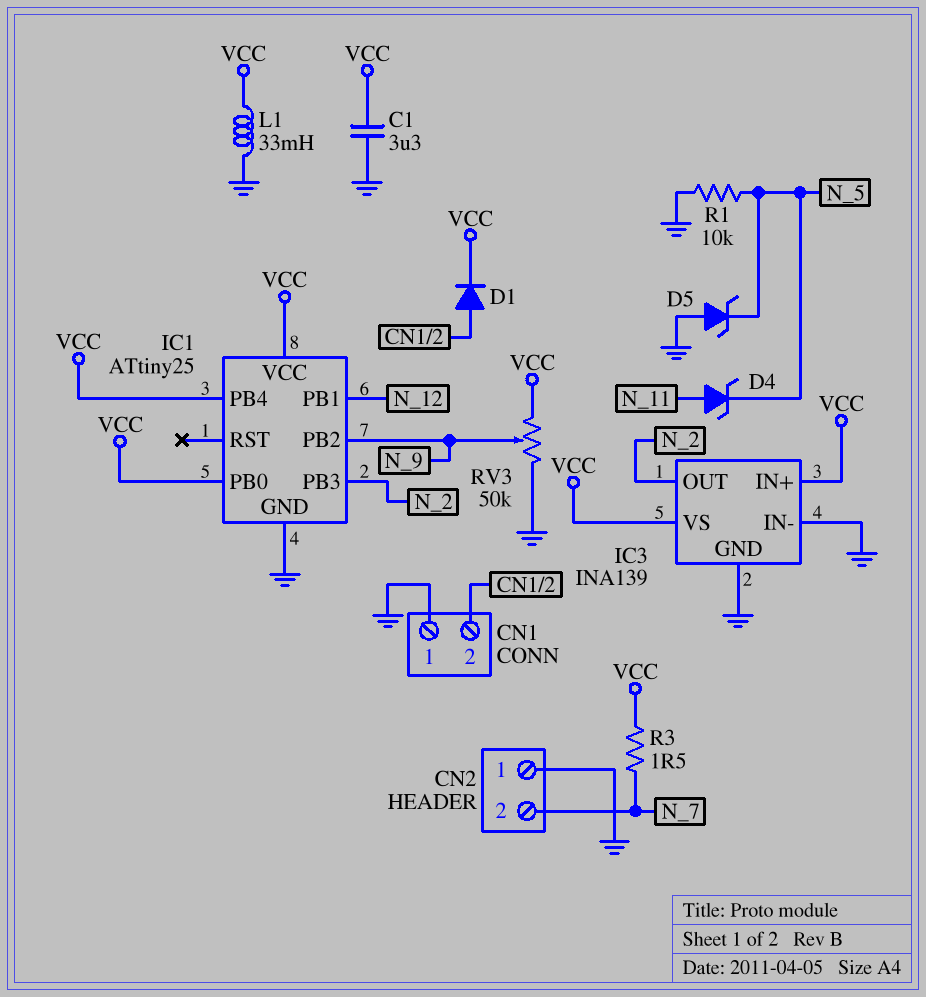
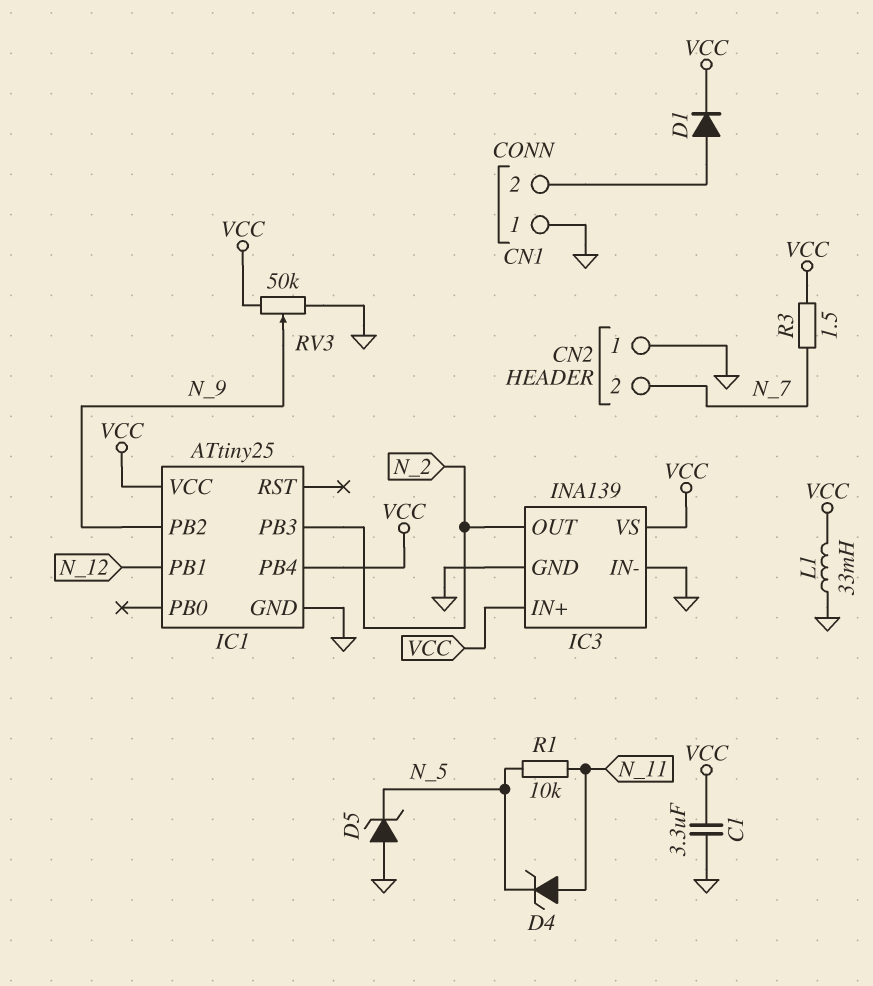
IC1 pin PB0: VCC -> none
R1: 10k (GND, N_5) -> 10k (N_5, N_11)

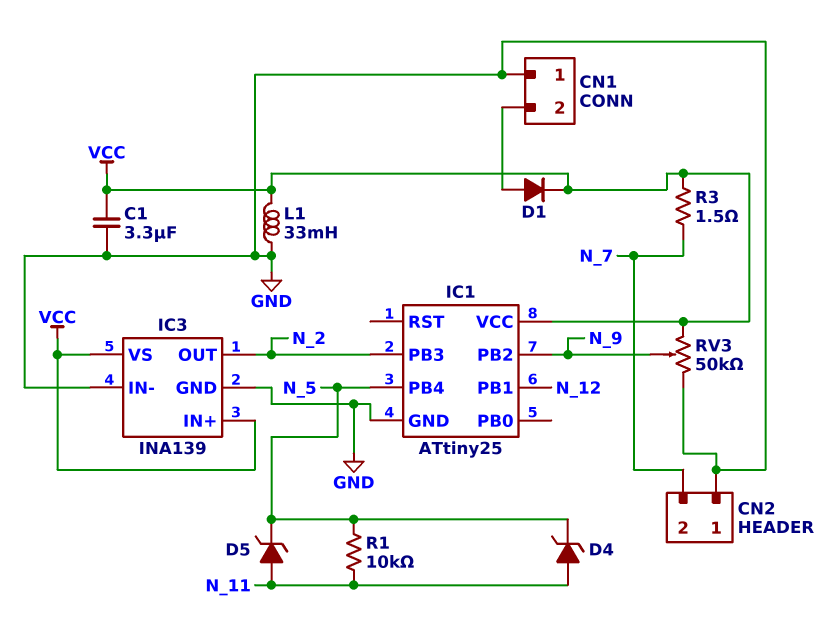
D5: zener (A GND, K N_5) -> zener (A N_11, K N_5)
IC1 pin PB4: VCC -> N_5

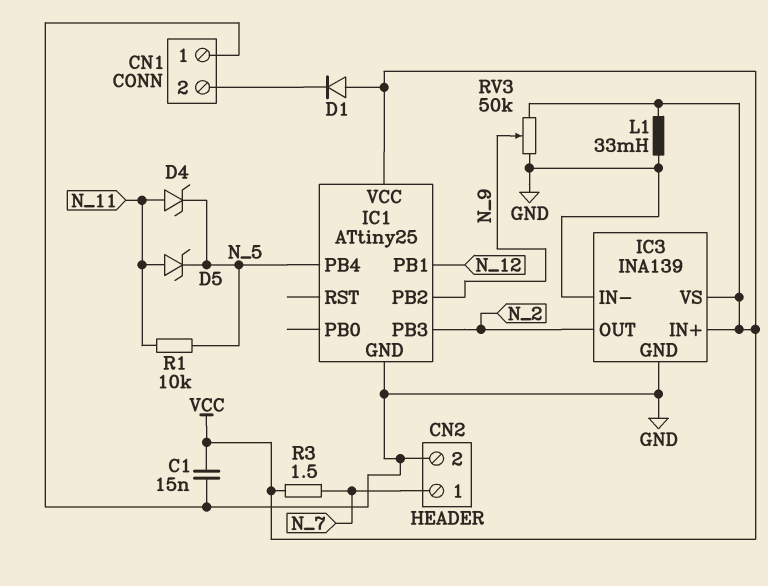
C1: 3.3uF (GND, VCC) -> 15nF (GND, VCC)
CN2 pin 1: GND -> N_7
CN2 pin 2: N_7 -> GND
D1: diode (A CN1/2, K VCC) -> diode (A VCC, K CN1/2)

